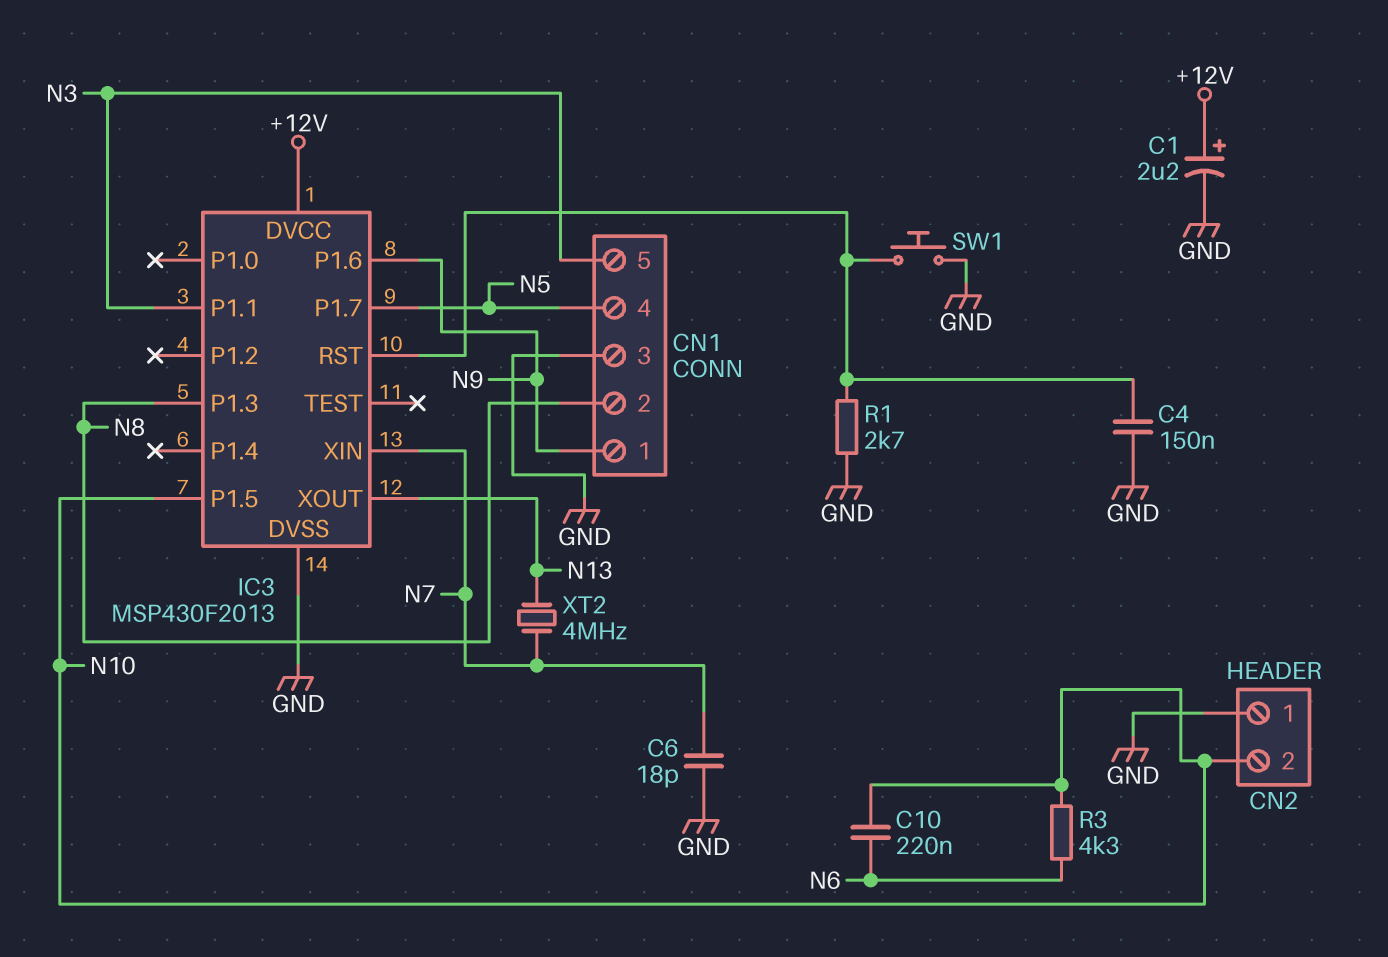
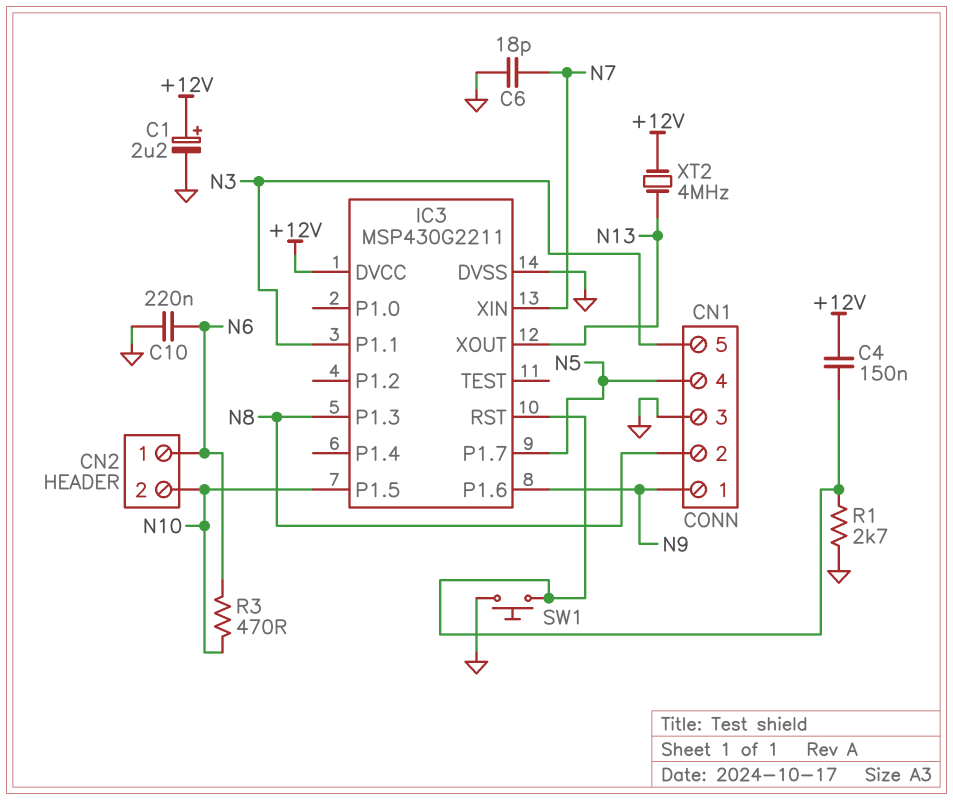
C4: 150nF (GND, IC3/RST) -> 150nF (+12V, IC3/RST)
C10: 220nF (N6, N10) -> 220nF (GND, N6)
CN2 pin 1: GND -> N6
IC3: MSP430F2013 -> MSP430G2211
R3: 4.3k (N6, N10) -> 470 (N6, N10)
XT2: 4MHz (N7, N13) -> 4MHz (+12V, N13)

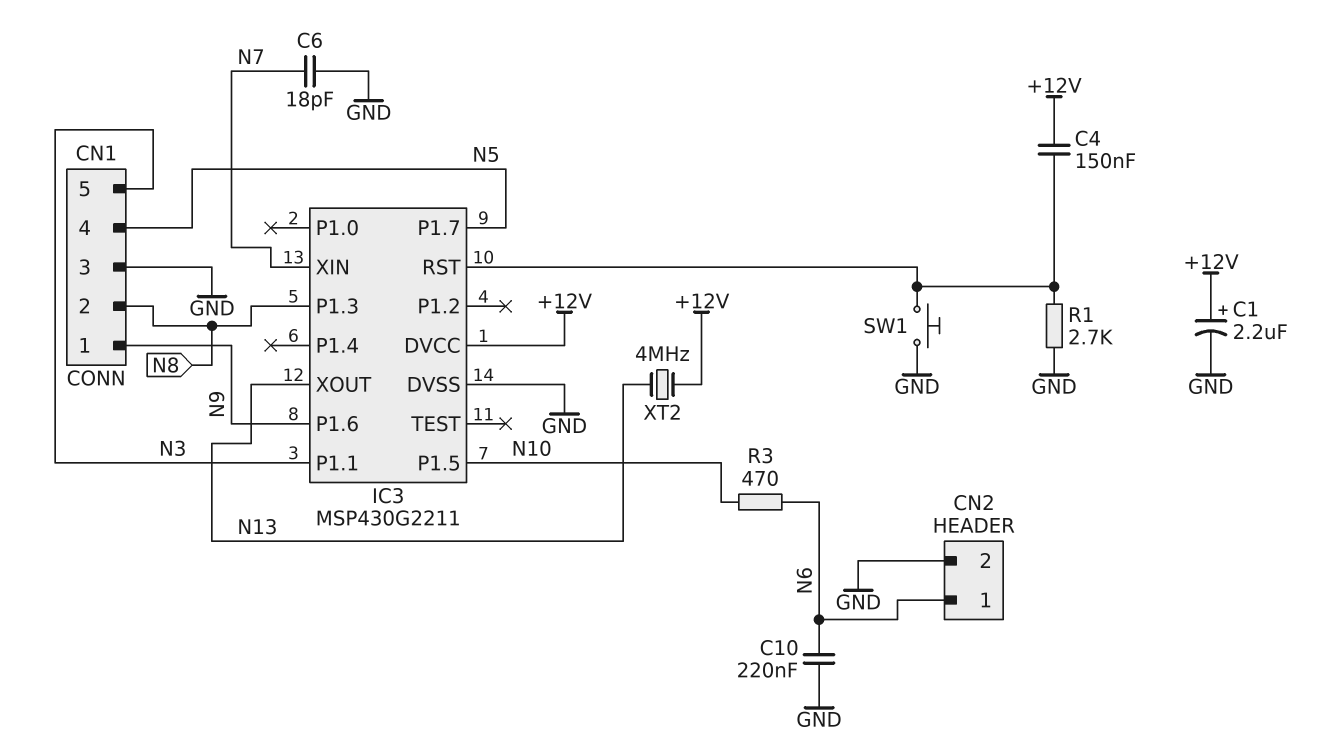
CN2 pin 2: N10 -> GND

